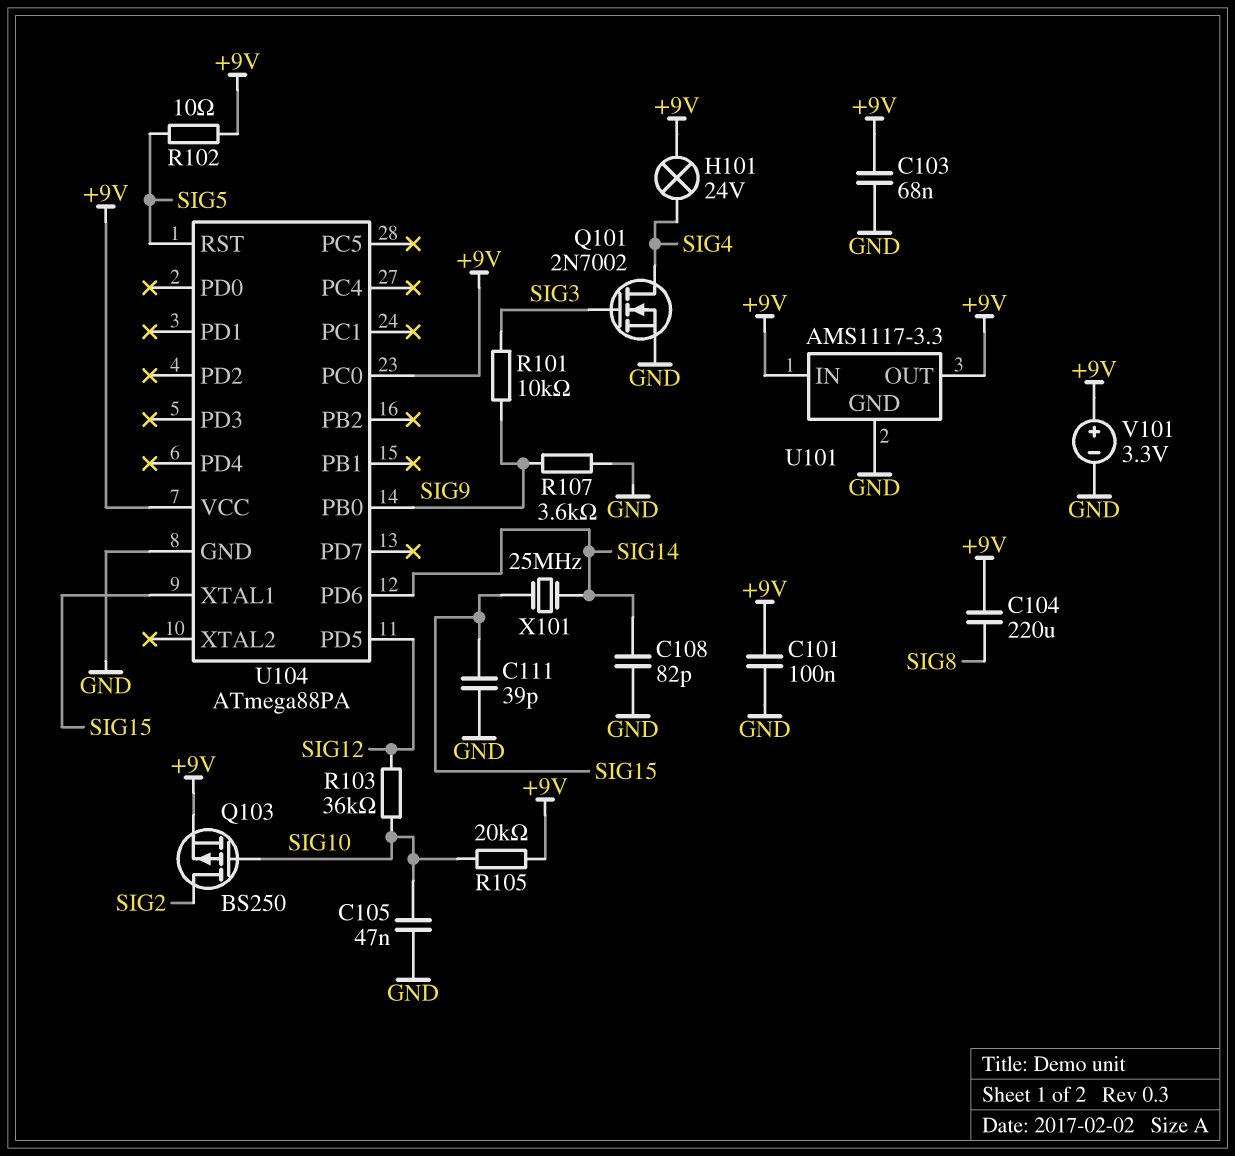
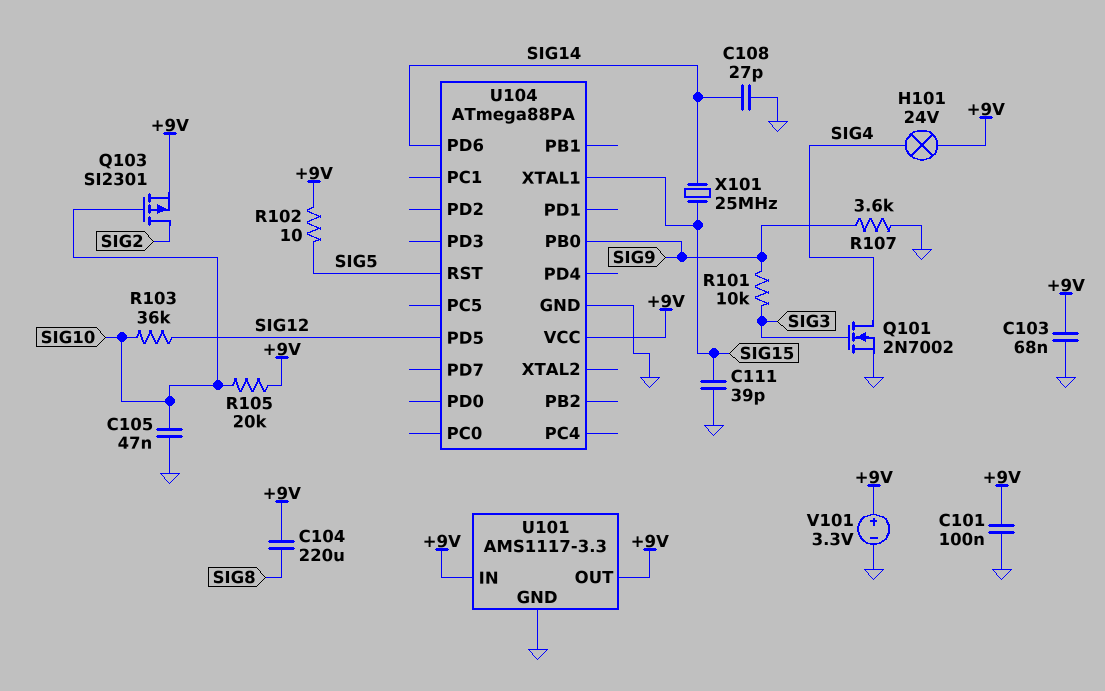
C108: 82pF (GND, SIG14) -> 27pF (GND, SIG14)
Q103: PMOS BS250 (G SIG10, D SIG2, S +9V) -> PMOS SI2301 (G SIG10, D SIG2, S +9V)
U104 pin PC0: +9V -> none

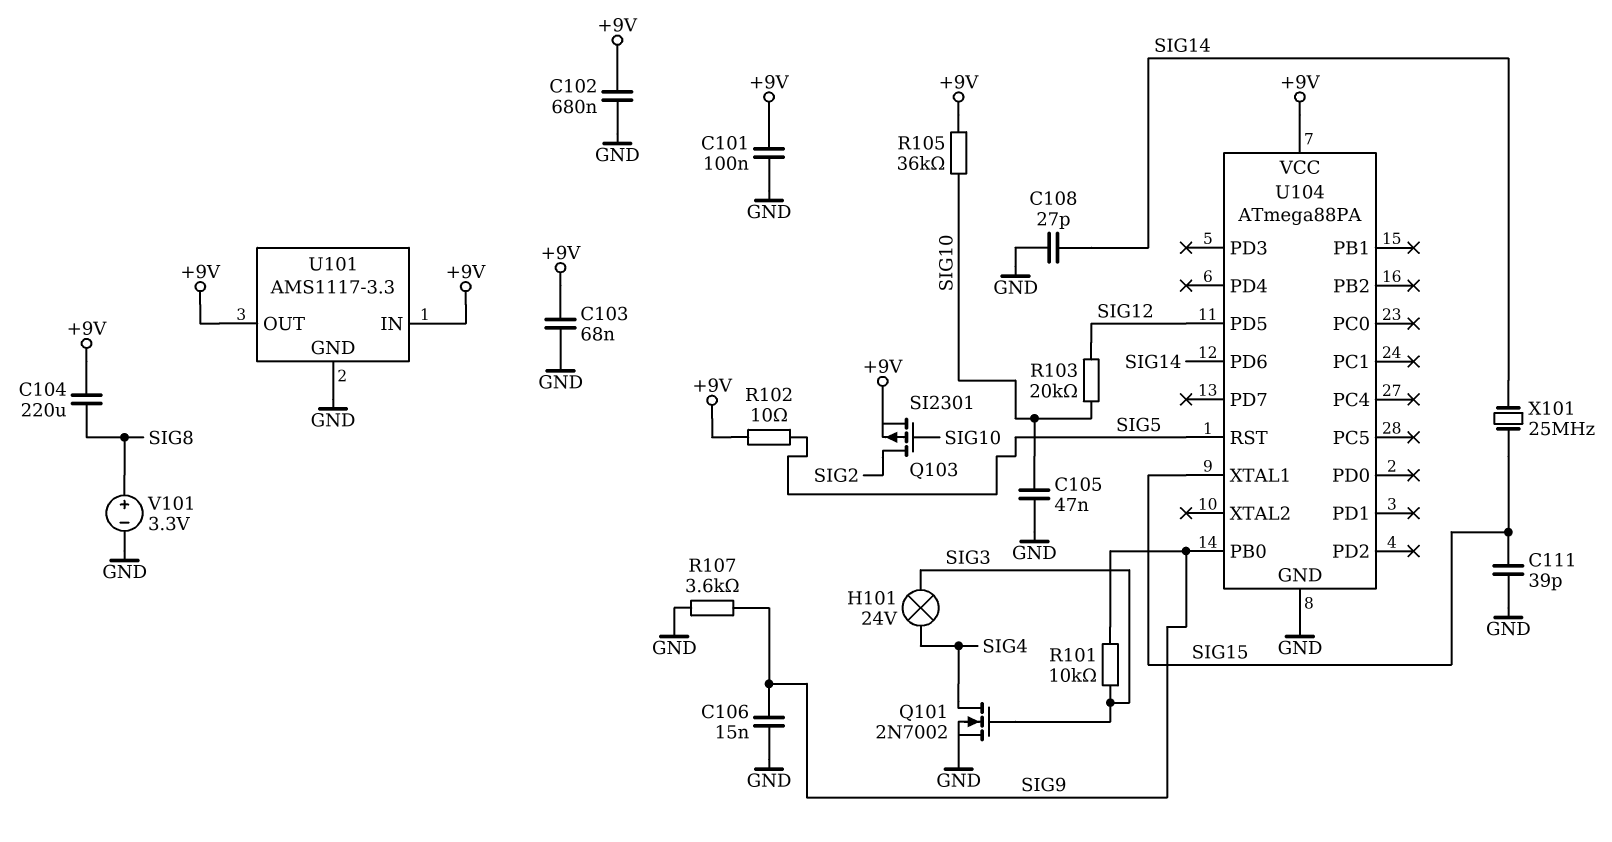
C102: none -> 680nF (+9V, GND)
C106: none -> 15nF (GND, SIG9)
H101: lamp 24V (+9V, SIG4) -> lamp 24V (SIG3, SIG4)
R103: 36k (SIG10, SIG12) -> 20k (SIG10, SIG12)
R105: 20k (+9V, SIG10) -> 36k (+9V, SIG10)
V101: 3.3V (plus +9V, minus GND) -> 3.3V (plus SIG8, minus GND)

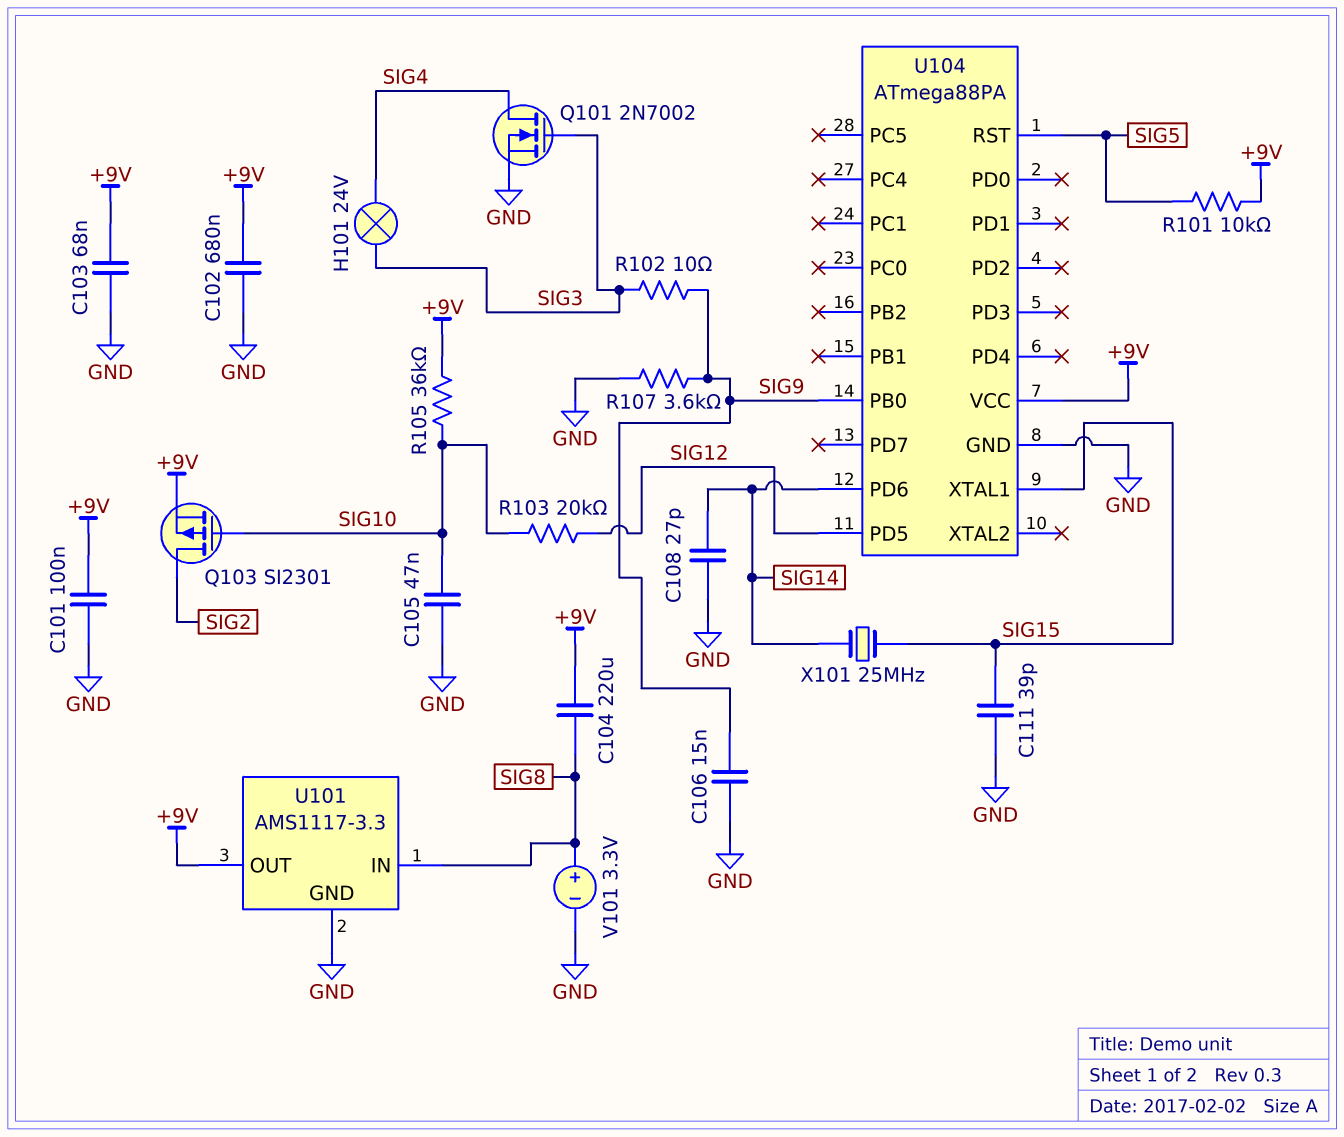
R101: 10k (SIG3, SIG9) -> 10k (+9V, SIG5)
R102: 10 (+9V, SIG5) -> 10 (SIG3, SIG9)
U101 pin IN: +9V -> SIG8

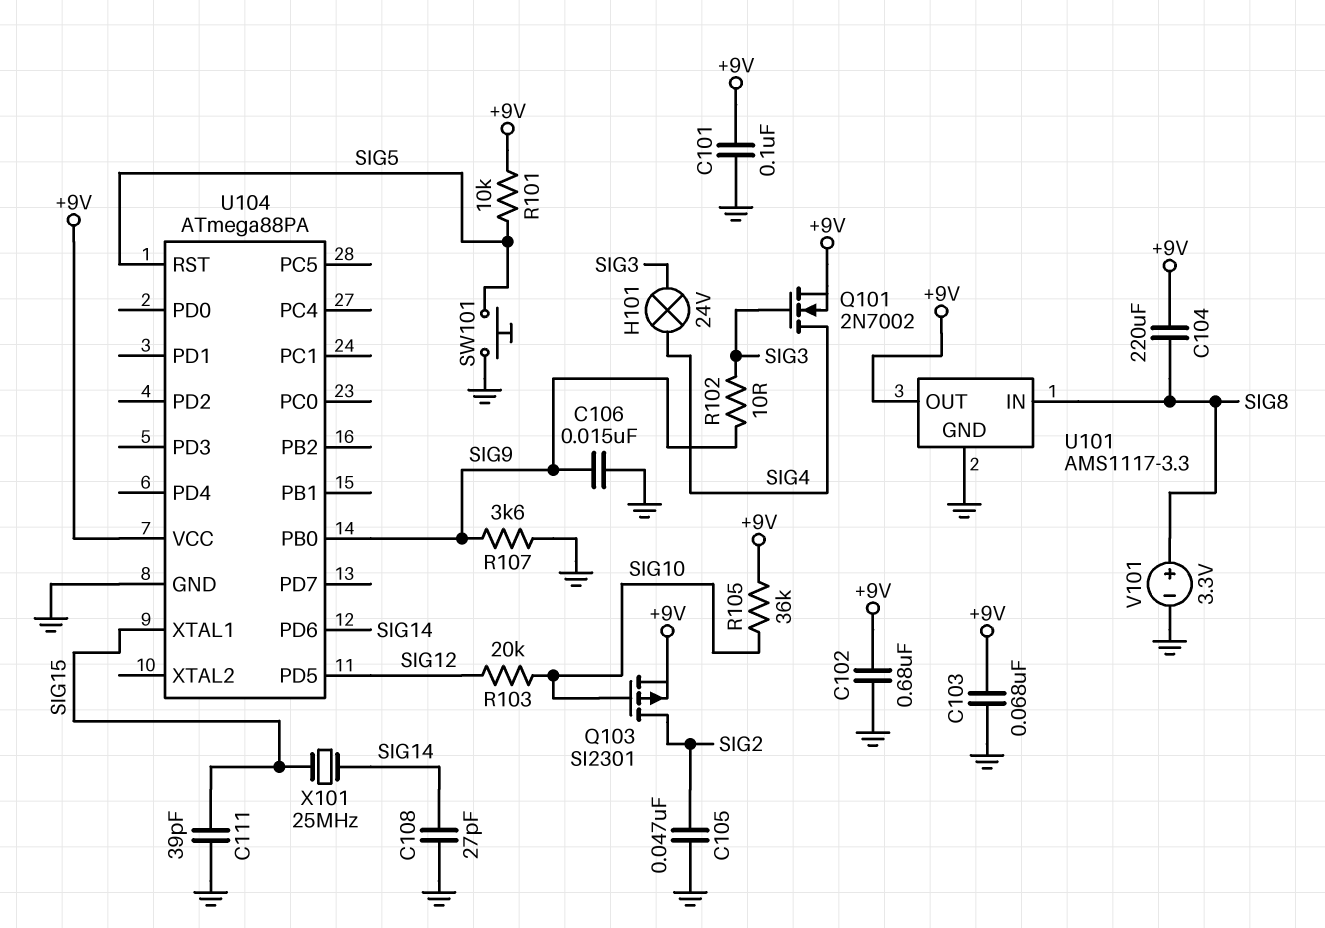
C105: 47nF (GND, SIG10) -> 47nF (GND, SIG2)
Q101: NMOS 2N7002 (G SIG3, D SIG4, S GND) -> NMOS 2N7002 (G SIG3, D SIG4, S +9V)
SW101: none -> button (GND, SIG5)

